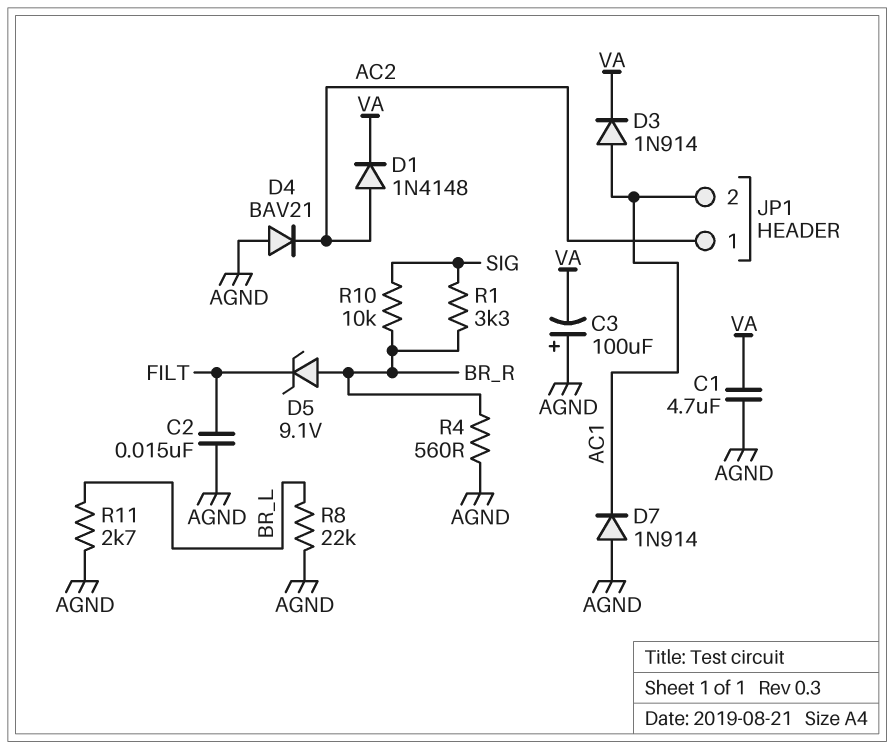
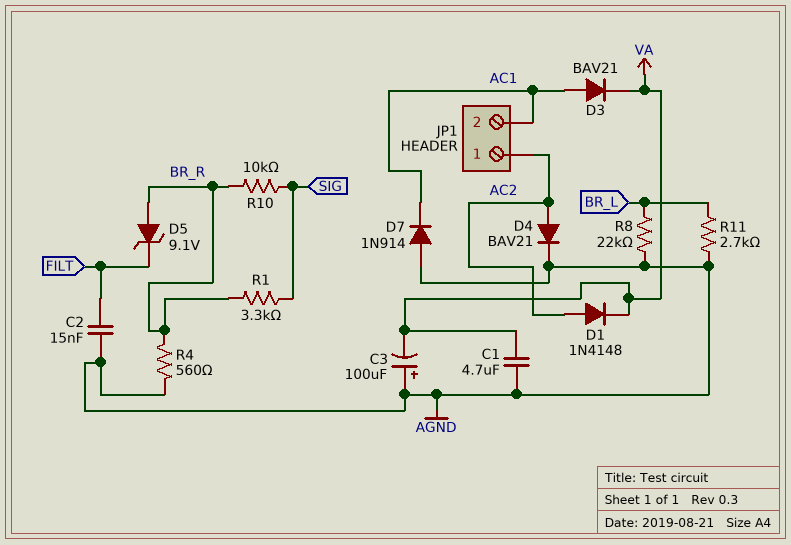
D3: diode 1N914 (A AC1, K VA) -> diode BAV21 (A AC1, K VA)
D4: diode BAV21 (A AGND, K AC2) -> diode BAV21 (A AC2, K AGND)

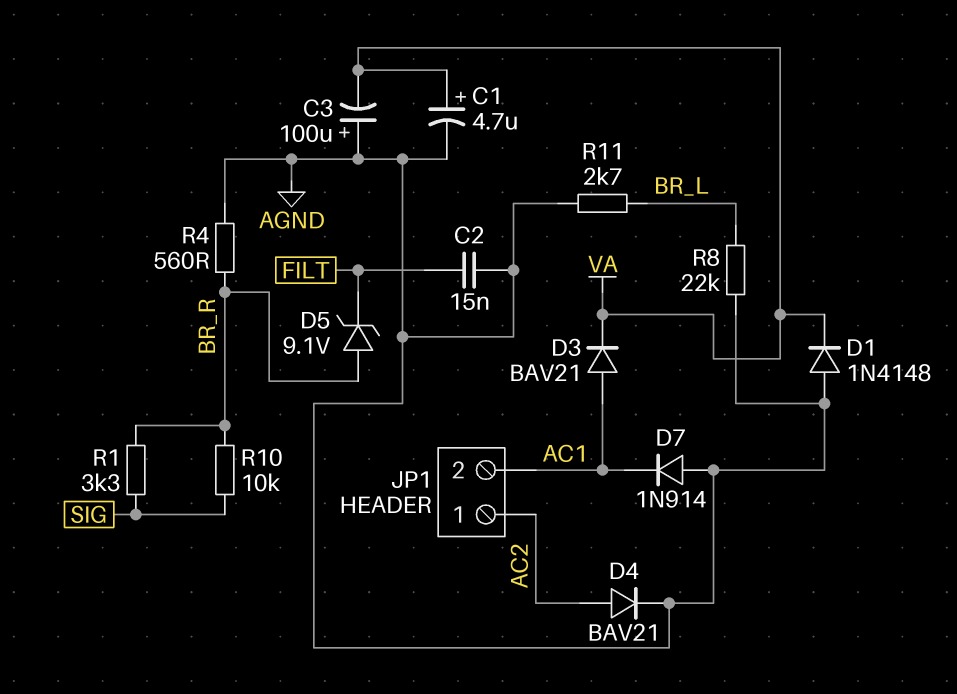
C1: 4.7uF (AGND, VA) -> 4.7uF (plus VA, minus AGND)
D1: diode 1N4148 (A AC2, K VA) -> diode 1N4148 (A AGND, K VA)

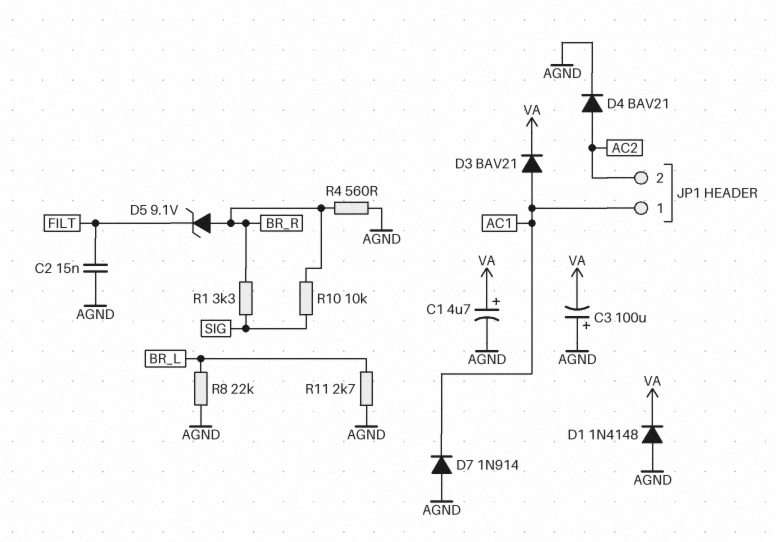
JP1 pin 1: AC2 -> AC1
JP1 pin 2: AC1 -> AC2

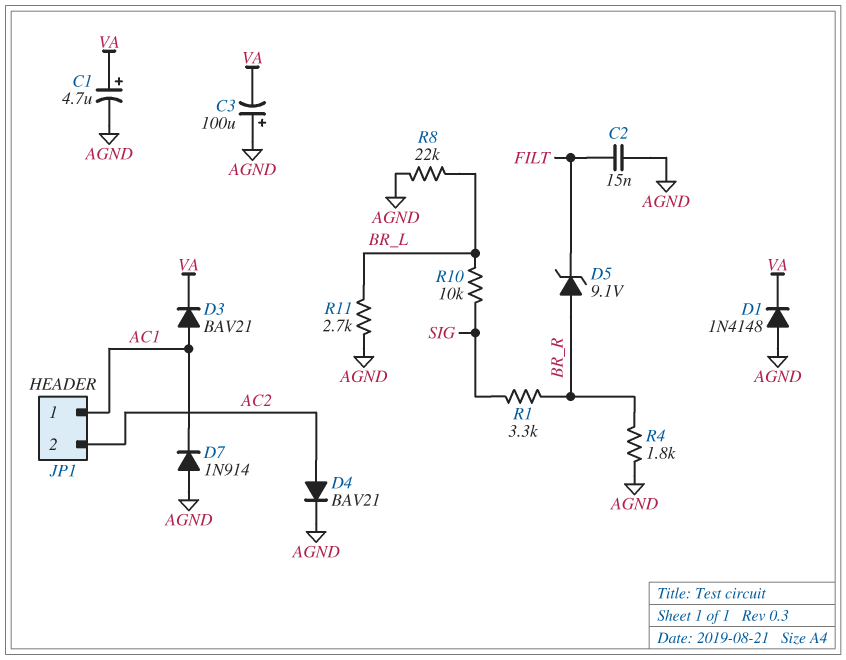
R4: 560 (AGND, BR_R) -> 1.8k (AGND, BR_R)
R10: 10k (BR_R, SIG) -> 10k (BR_L, SIG)

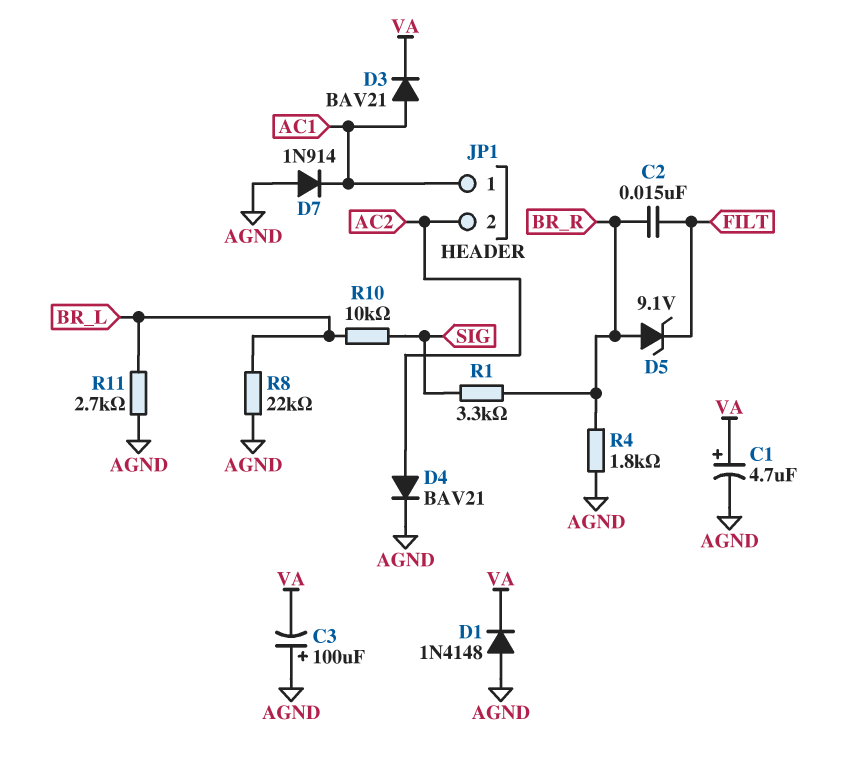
C2: 15nF (AGND, FILT) -> 15nF (BR_R, FILT)

